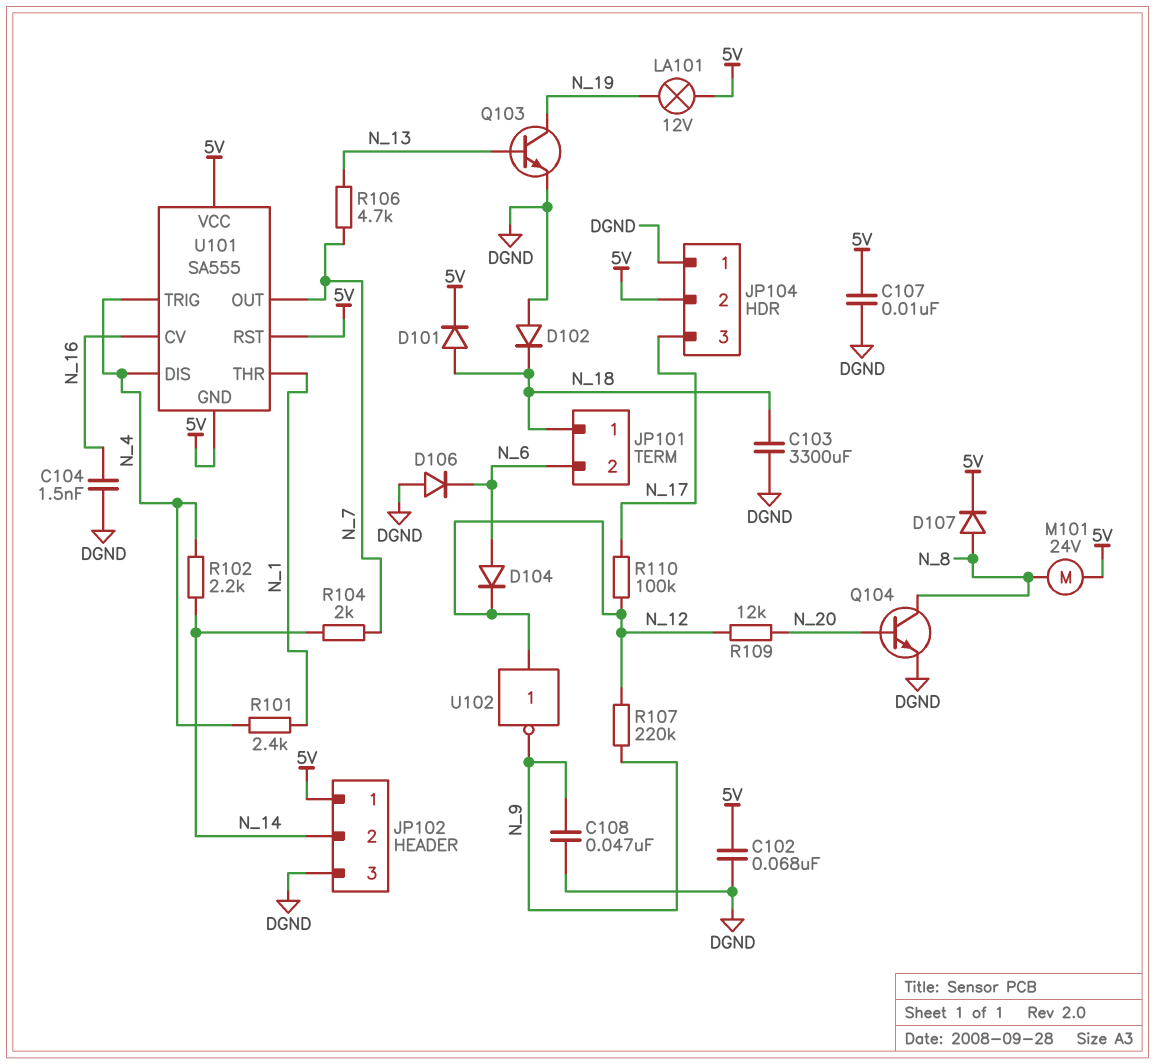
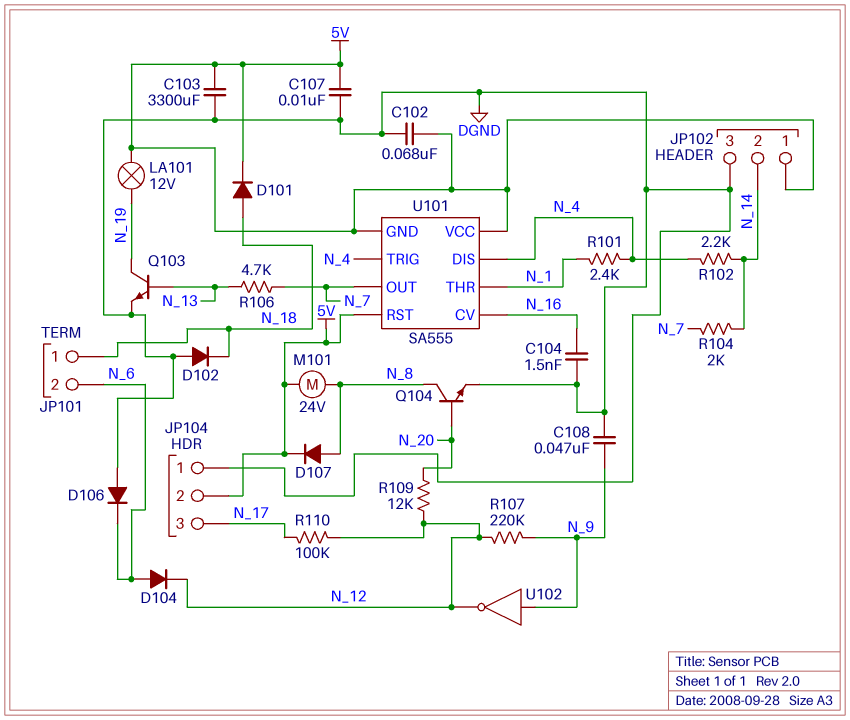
C103: 3300uF (DGND, N_18) -> 3300uF (5V, DGND)
U102: NOT (in N_12, out N_9) -> NOT (in N_9, out N_12)

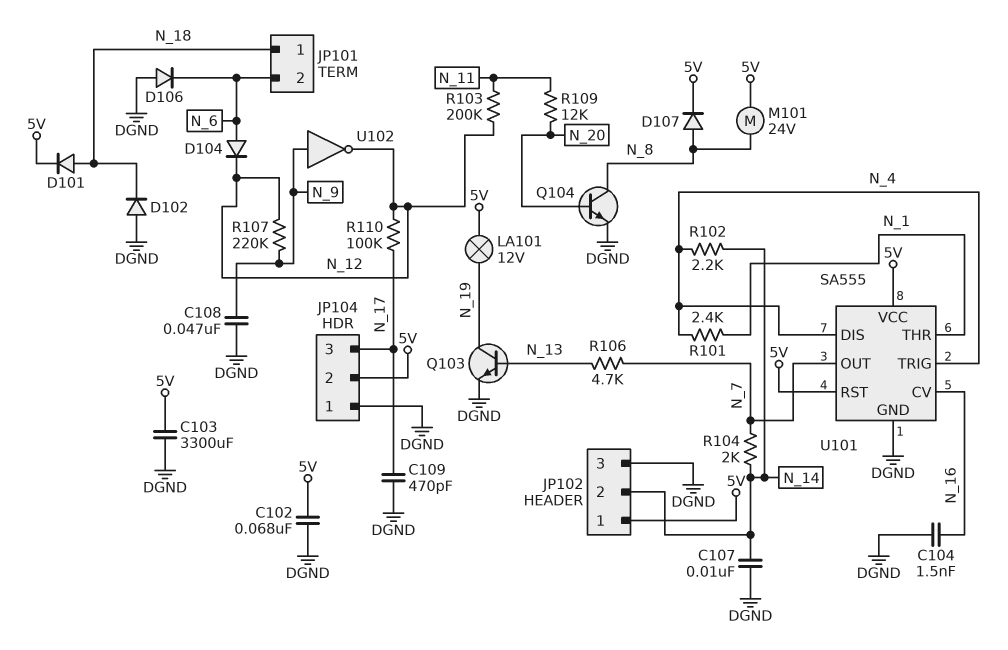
C107: 10nF (5V, DGND) -> 10nF (DGND, N_14)
C109: none -> 470pF (DGND, N_17)
R103: none -> 200k (N_11, N_12)
R109: 12k (N_12, N_20) -> 12k (N_11, N_20)
U101 pin GND: 5V -> DGND

